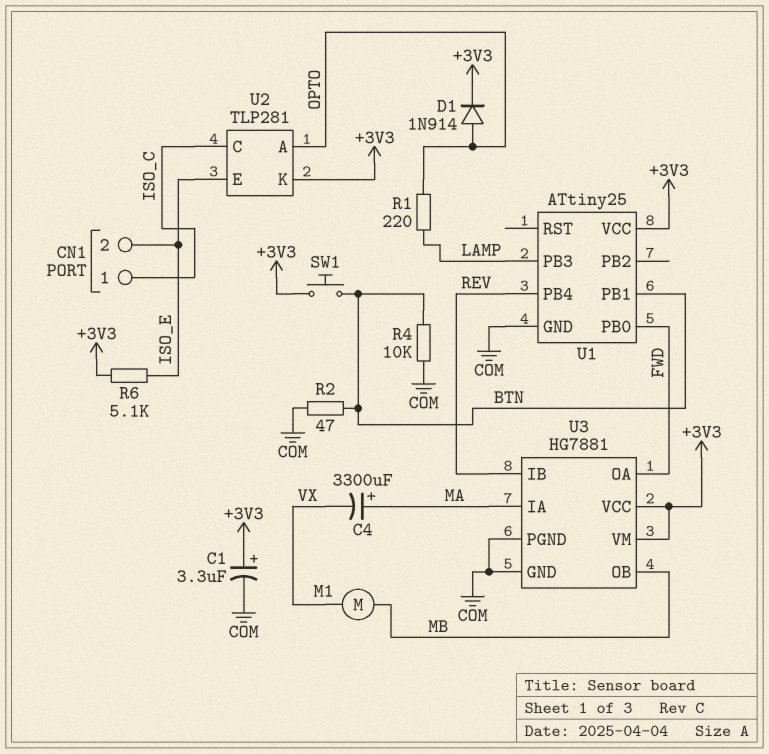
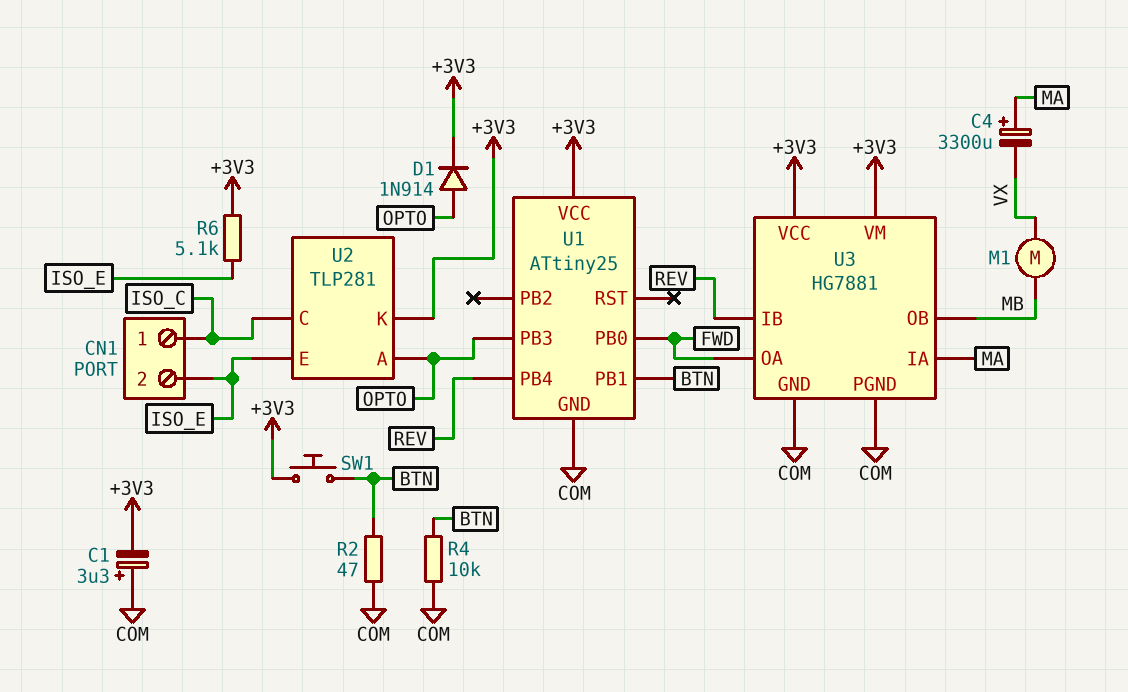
C1: 3.3uF (plus +3V3, minus COM) -> 3.3uF (plus COM, minus +3V3)
R1: 220 (LAMP, OPTO) -> none
U1 pin PB3: LAMP -> OPTO

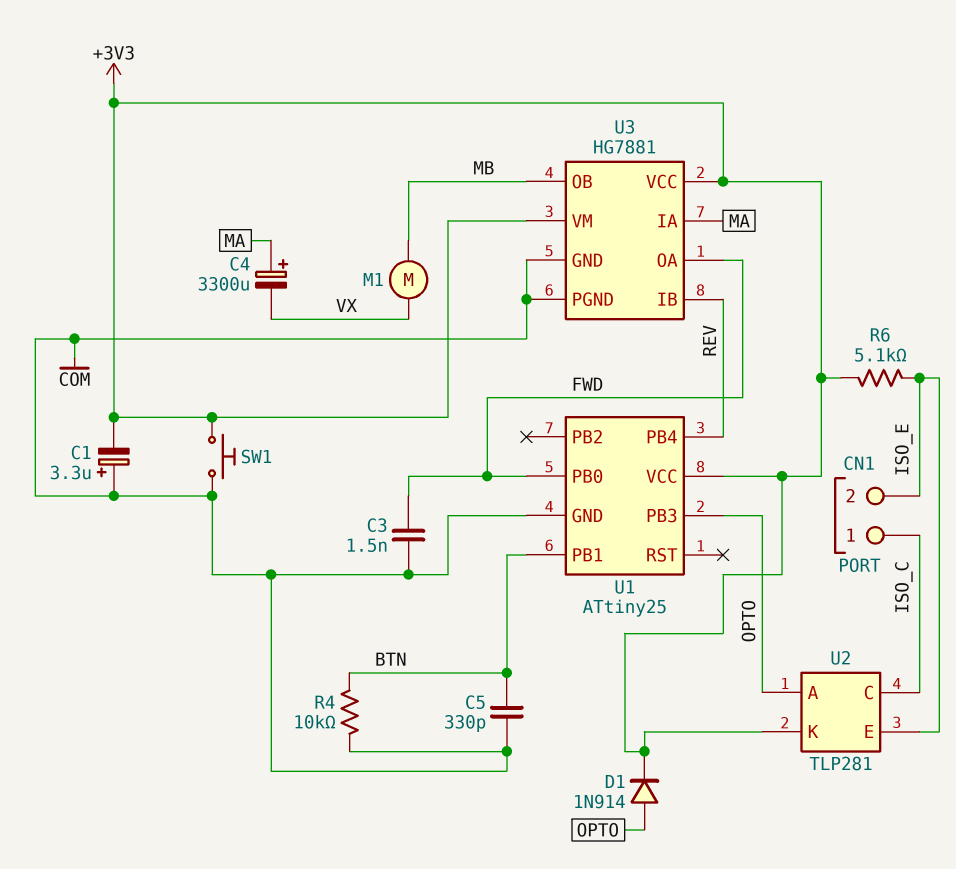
C3: none -> 1.5nF (COM, FWD)
C5: none -> 330pF (BTN, COM)
R2: 47 (BTN, COM) -> none
SW1: button (+3V3, BTN) -> button (+3V3, COM)

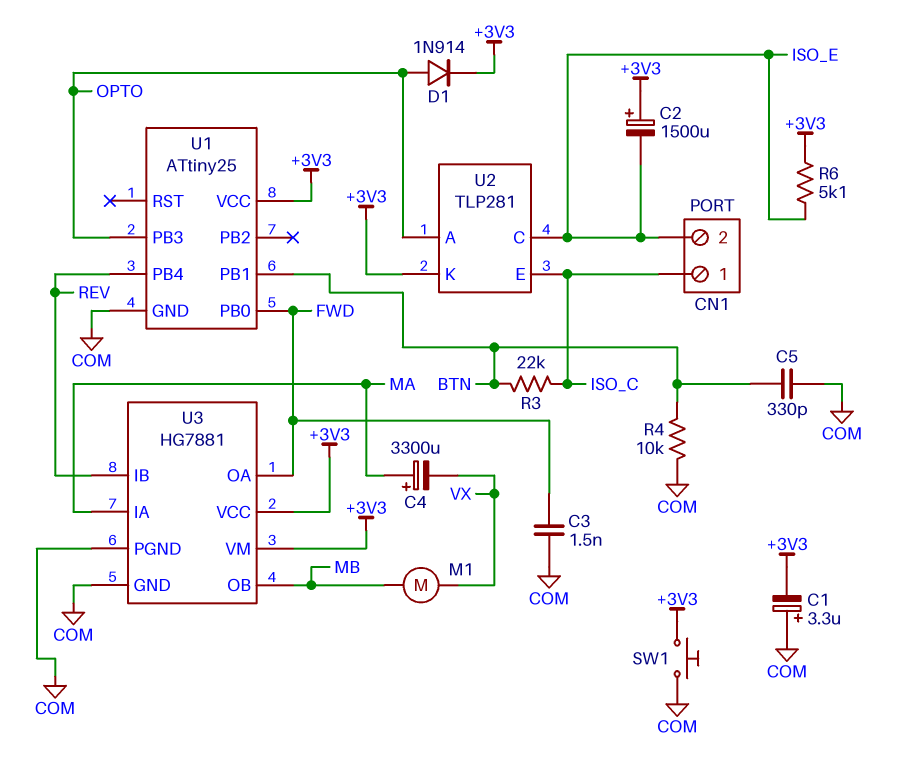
C2: none -> 1500uF (plus +3V3, minus ISO_E)
R3: none -> 22k (BTN, ISO_C)
U2 pin C: ISO_C -> ISO_E
U2 pin E: ISO_E -> ISO_C

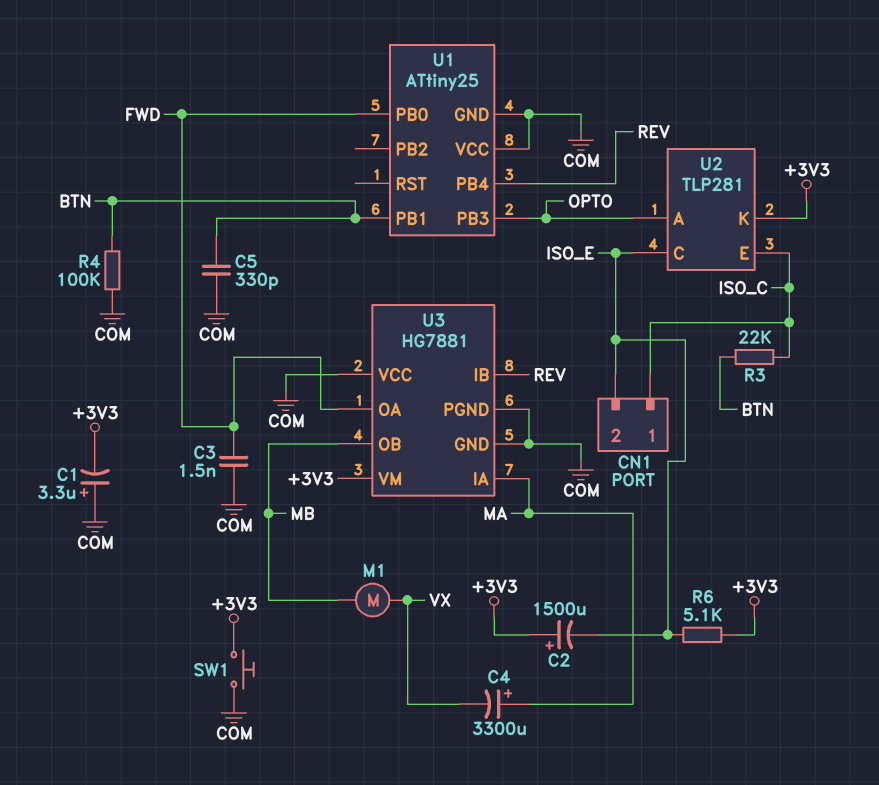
D1: diode 1N914 (A OPTO, K +3V3) -> none
R4: 10k (BTN, COM) -> 100k (BTN, COM)
U1 pin VCC: +3V3 -> COM
U3 pin VCC: +3V3 -> COM

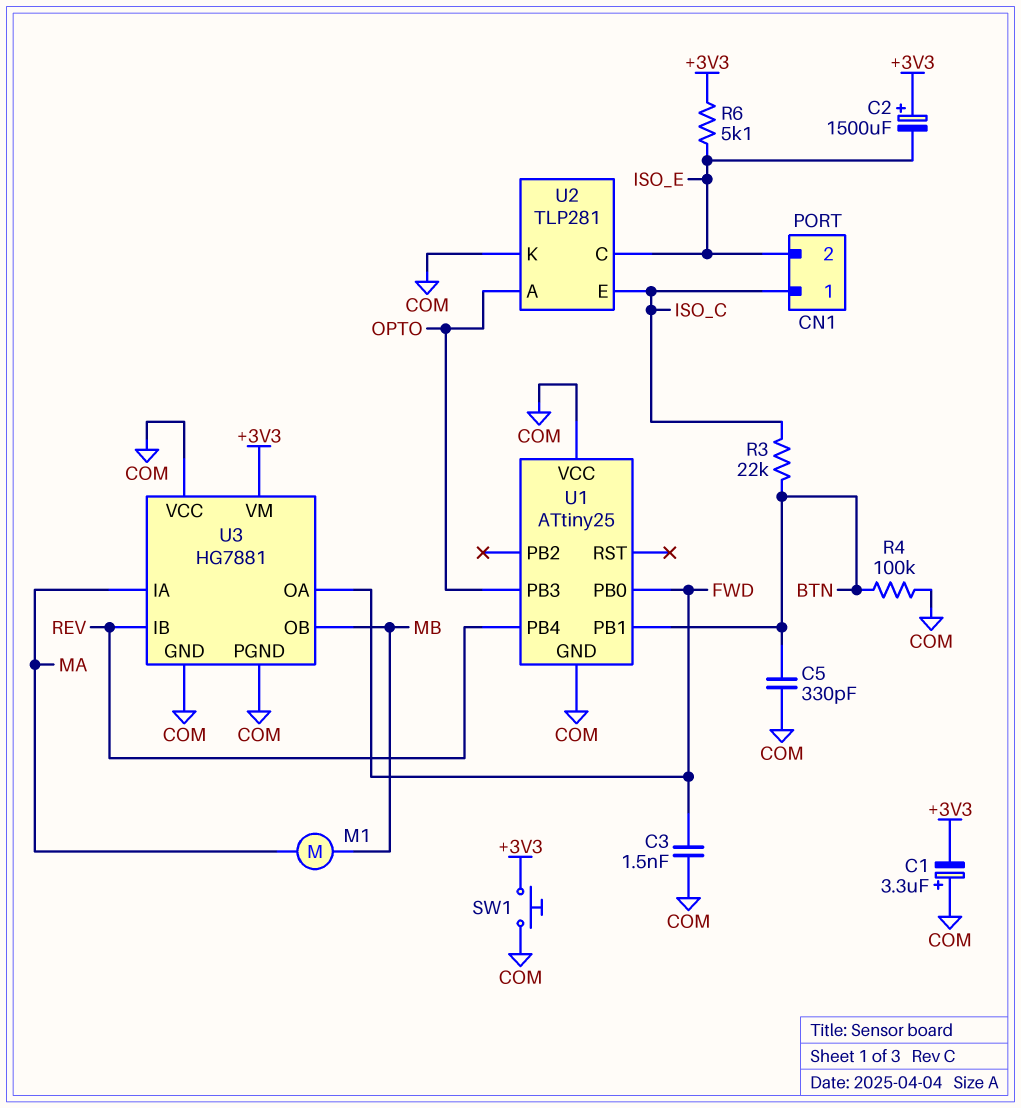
C4: 3300uF (plus MA, minus VX) -> none
M1: motor (MB, VX) -> motor (MA, MB)
U2 pin K: +3V3 -> COM

